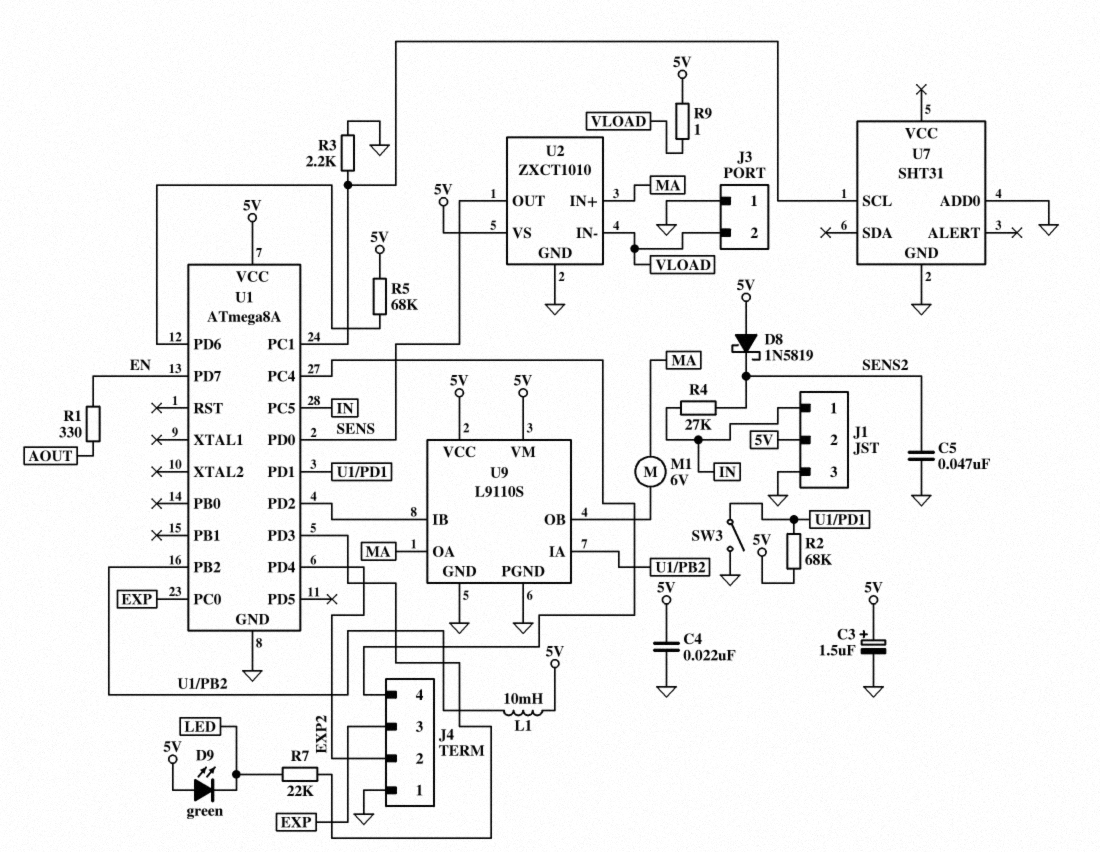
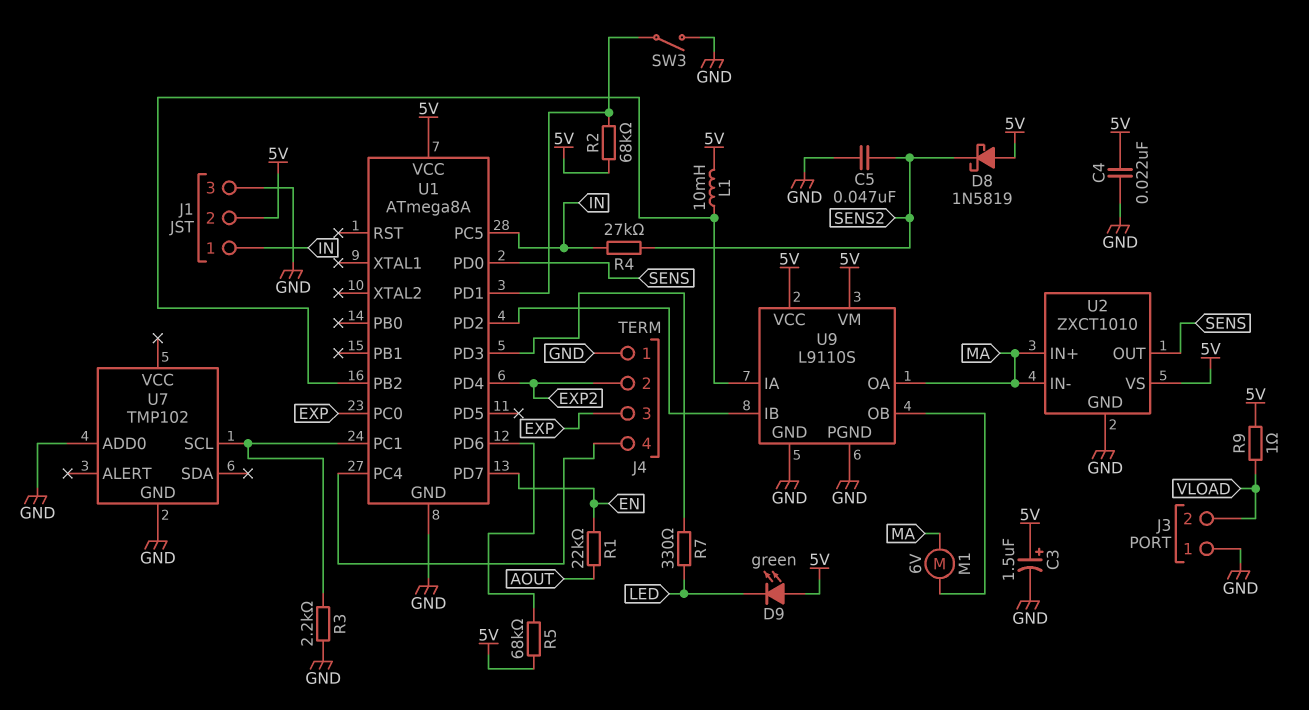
R1: 330 (AOUT, EN) -> 22k (AOUT, EN)
R7: 22k (LED, U1/PD3) -> 330 (LED, U1/PD3)
U2 pin IN-: VLOAD -> MA
U7: SHT31 -> TMP102

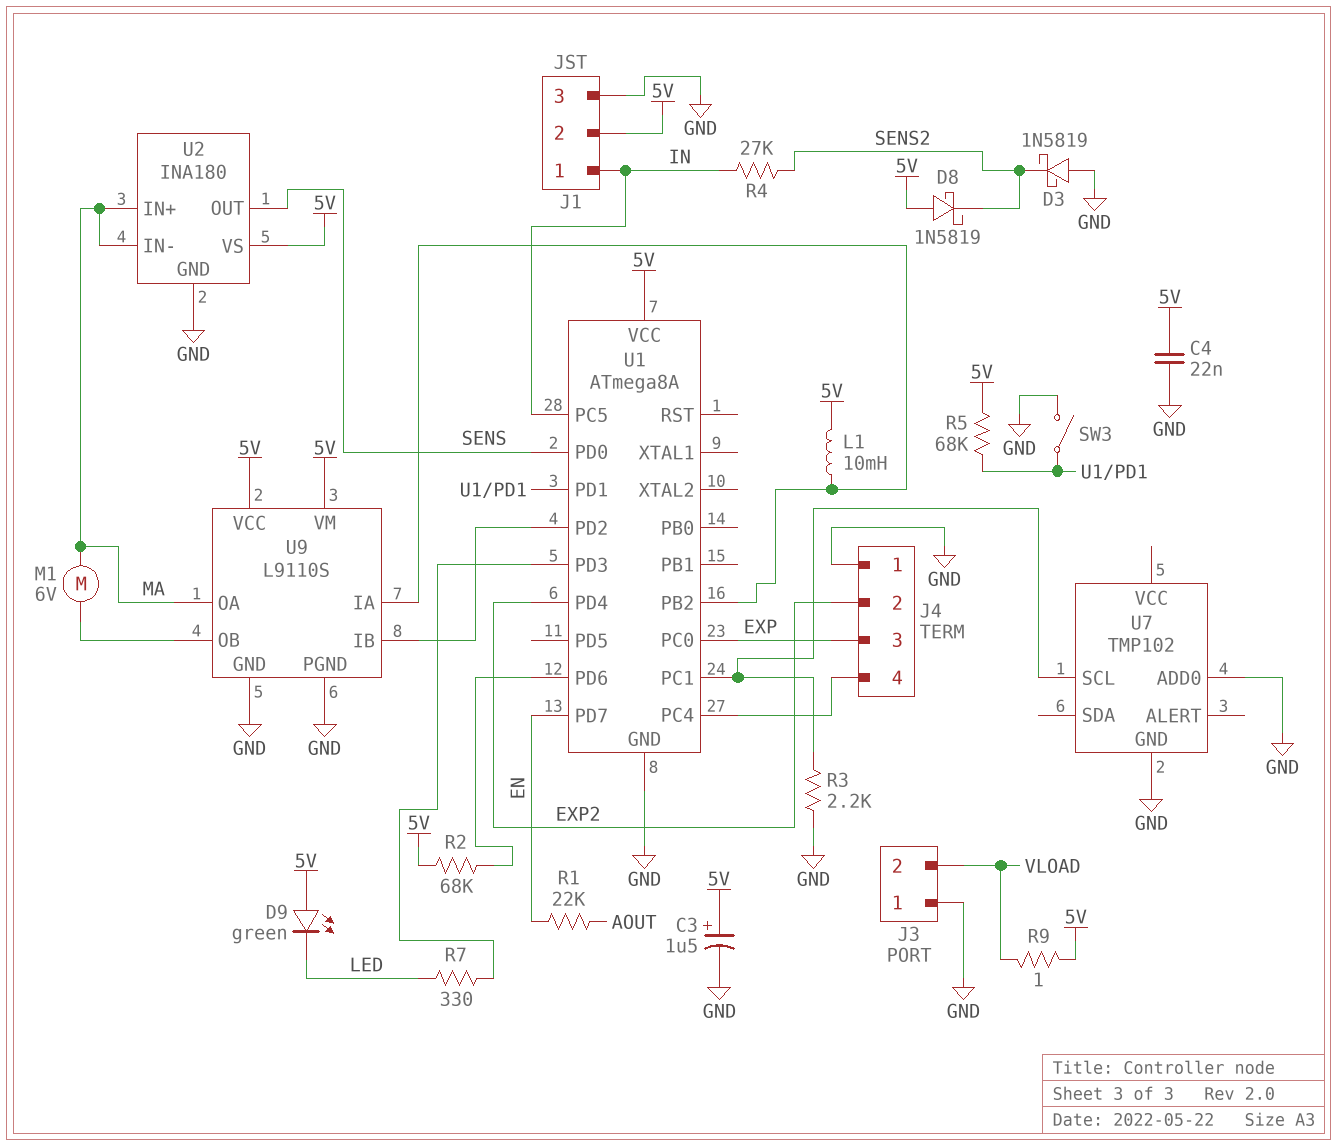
C5: 47nF (GND, SENS2) -> none
D3: none -> schottky 1N5819 (A GND, K SENS2)
R2: 68k (5V, U1/PD1) -> 68k (5V, U1/PD6)
R5: 68k (5V, U1/PD6) -> 68k (5V, U1/PD1)
U2: ZXCT1010 -> INA180

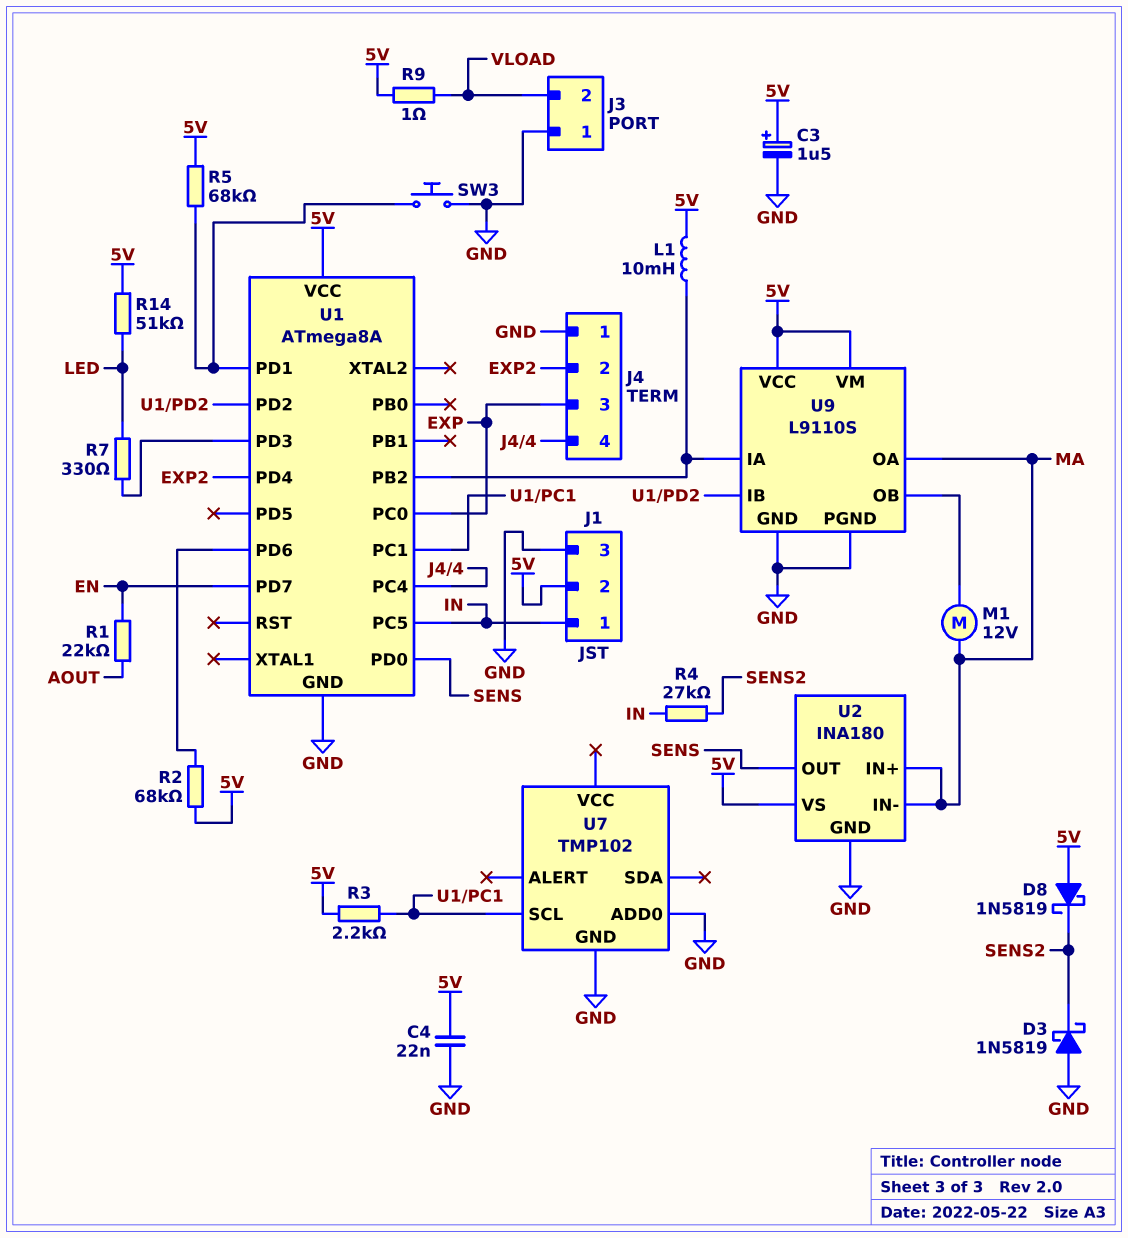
D9: LED green (A 5V, K LED) -> none
M1: motor 6V (MA, U9/OB) -> motor 12V (MA, U9/OB)
R3: 2.2k (GND, U1/PC1) -> 2.2k (5V, U1/PC1)
R14: none -> 51k (5V, LED)
SW3: switch (GND, U1/PD1) -> button (GND, U1/PD1)

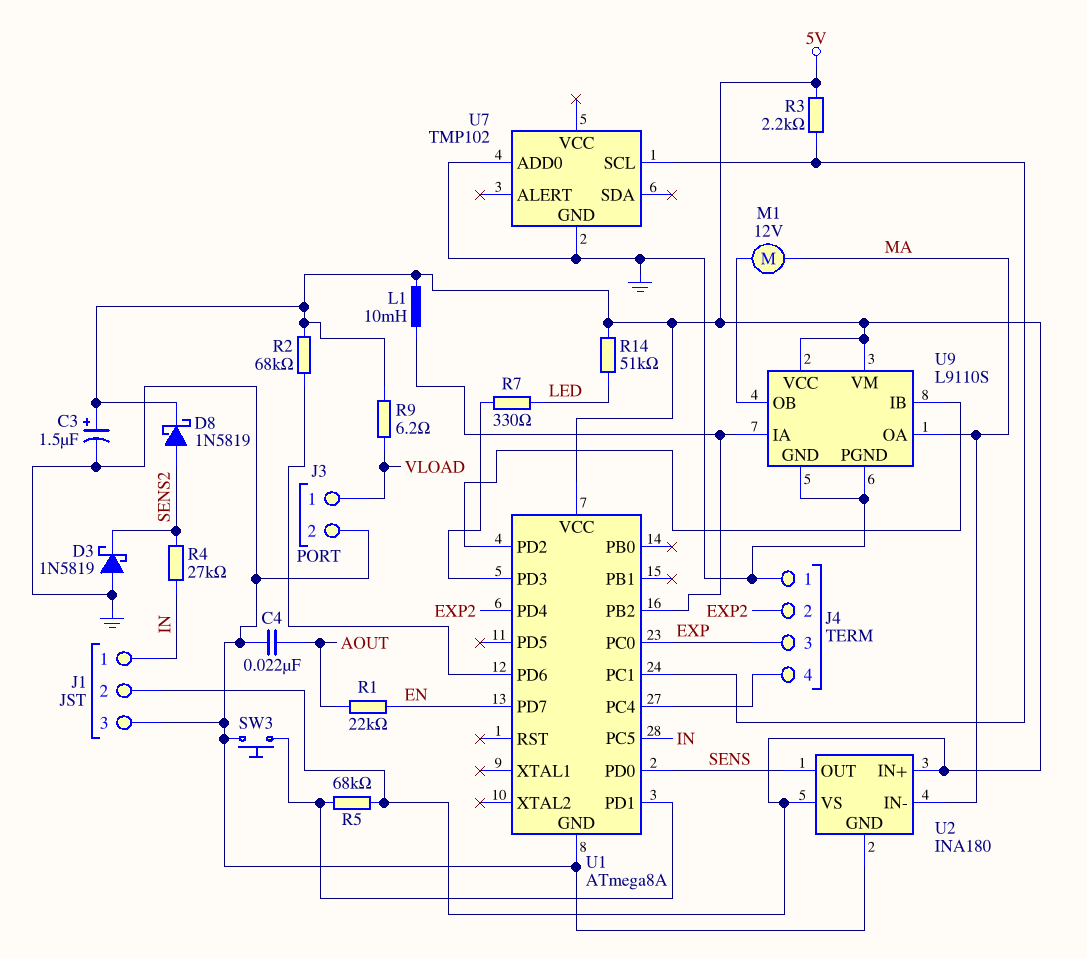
C4: 22nF (5V, GND) -> 22nF (AOUT, GND)
D8: schottky 1N5819 (A 5V, K SENS2) -> schottky 1N5819 (A SENS2, K 5V)
J3 pin 1: GND -> VLOAD
J3 pin 2: VLOAD -> GND
R9: 1 (5V, VLOAD) -> 6.2 (5V, VLOAD)
U2 pin IN+: MA -> 5V

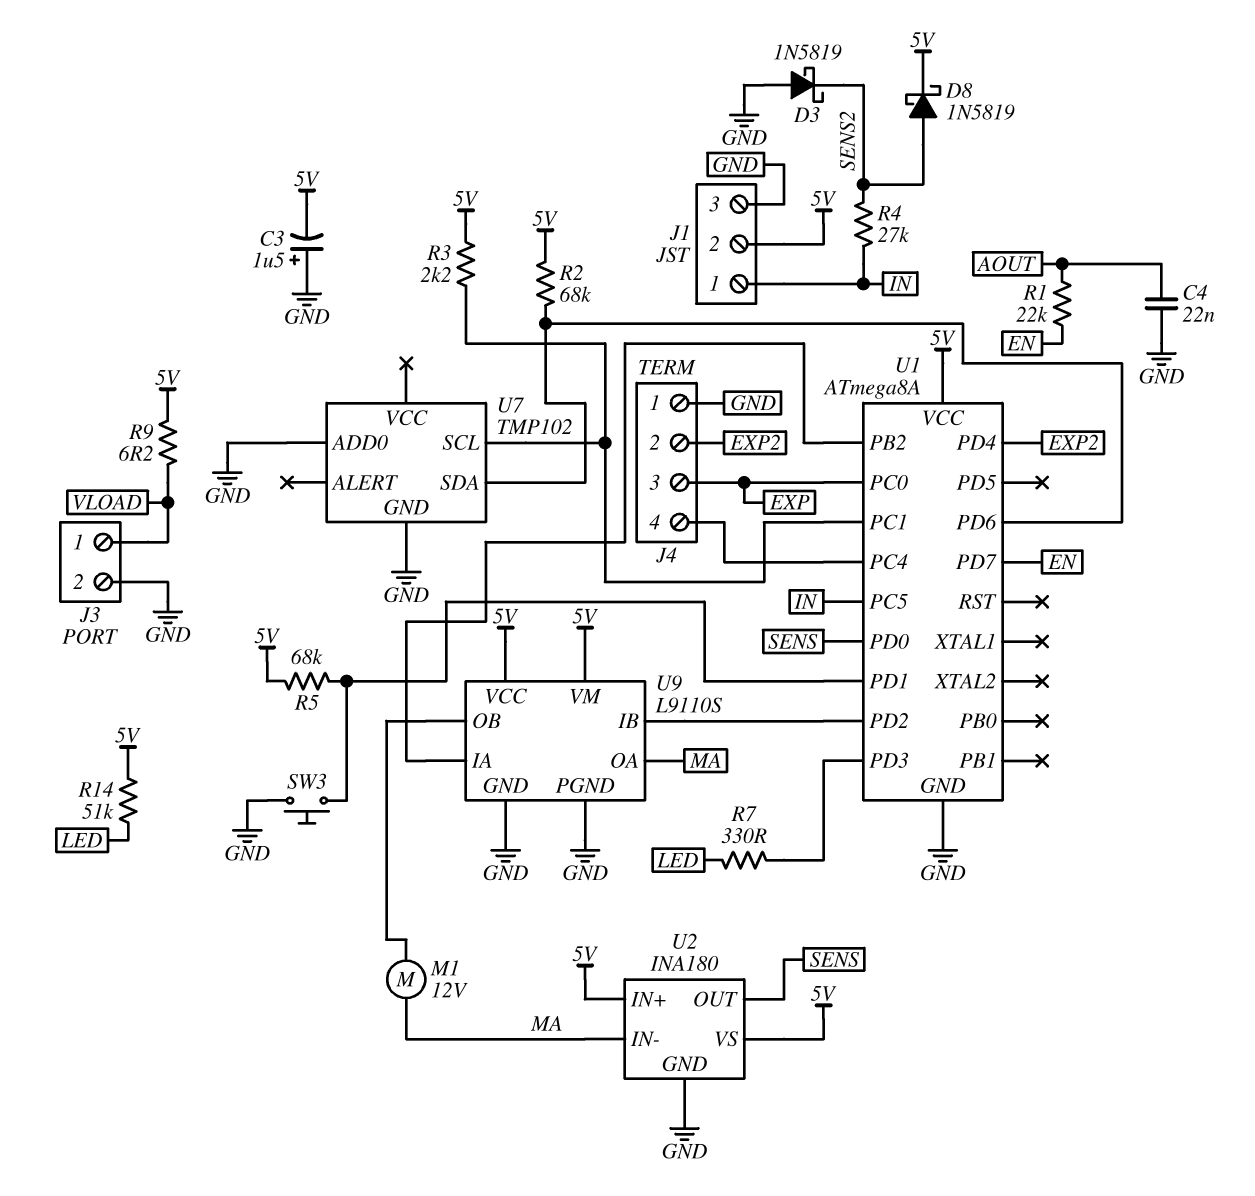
C3: 1.5uF (plus 5V, minus GND) -> 1.5uF (plus GND, minus 5V)
L1: 10mH (5V, U1/PB2) -> none
U7 pin SDA: none -> U1/PD6

